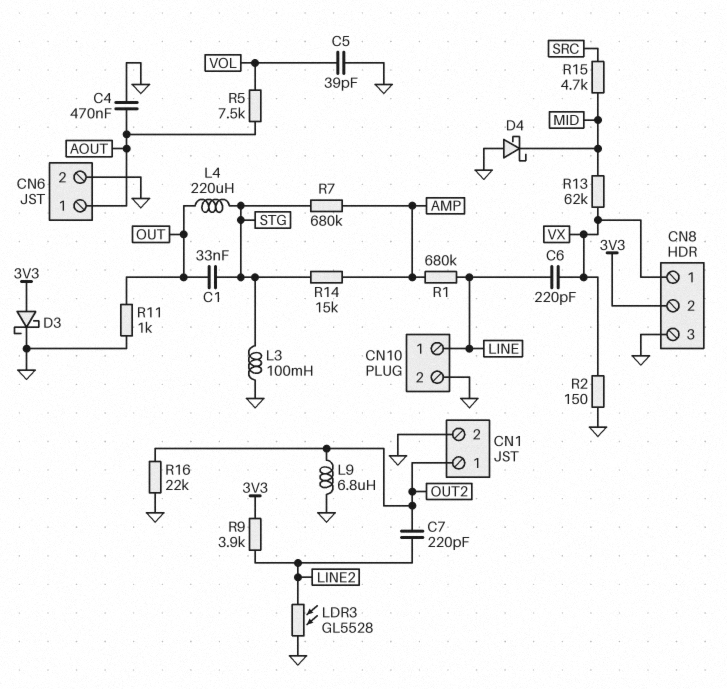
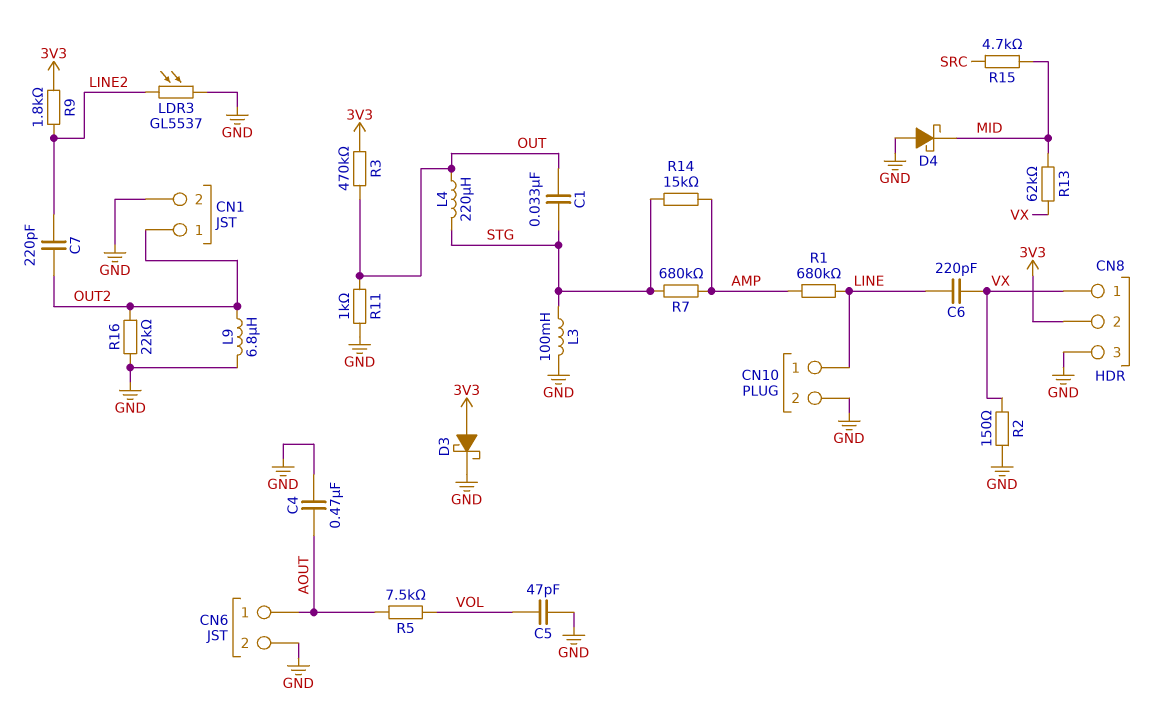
C5: 39pF (GND, VOL) -> 47pF (GND, VOL)
LDR3: GL5528 (GND, LINE2) -> GL5537 (GND, LINE2)
R3: none -> 470k (3V3, OUT)
R9: 3.9k (3V3, LINE2) -> 1.8k (3V3, LINE2)

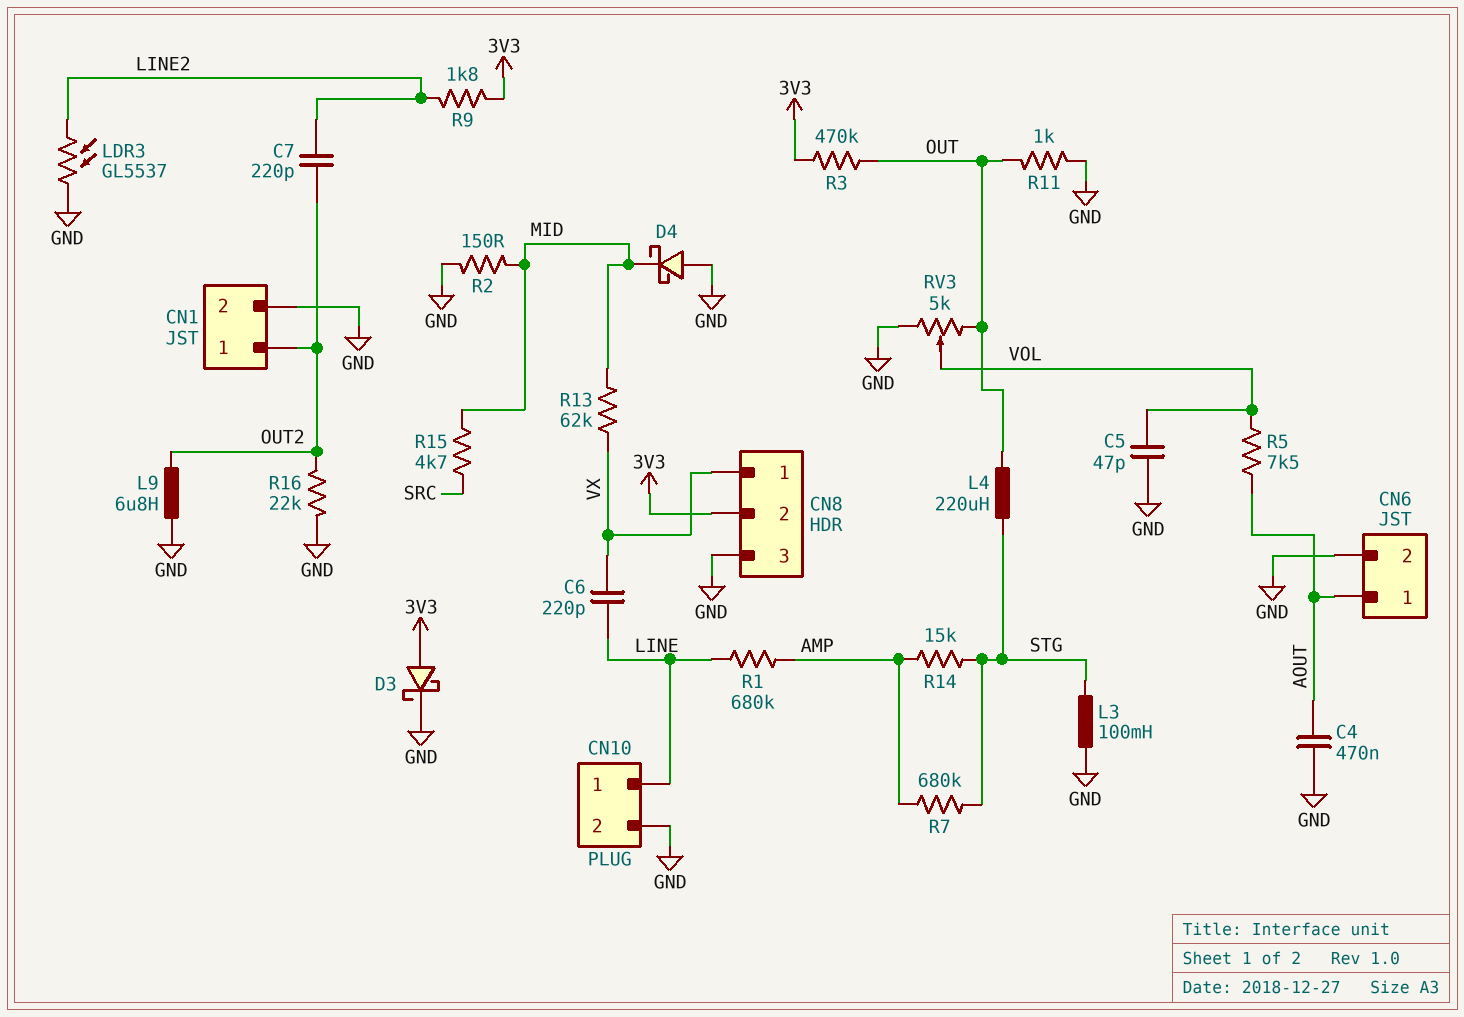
C1: 33nF (OUT, STG) -> none
R2: 150 (GND, VX) -> 150 (GND, MID)
RV3: none -> 5k (GND, OUT, wiper VOL)

